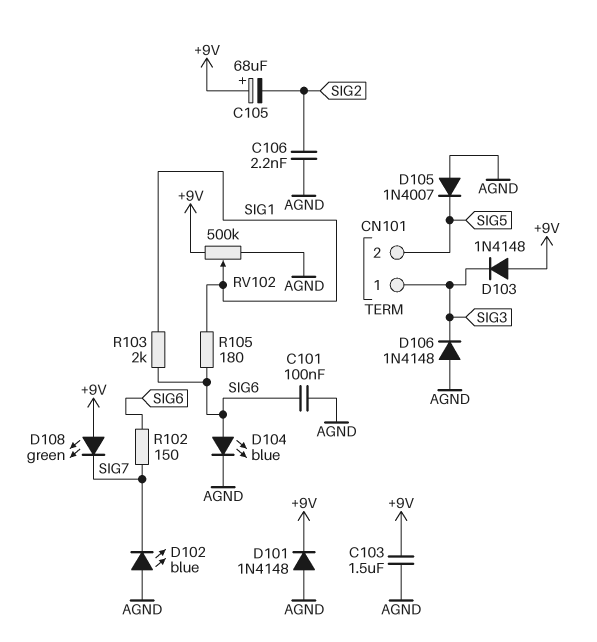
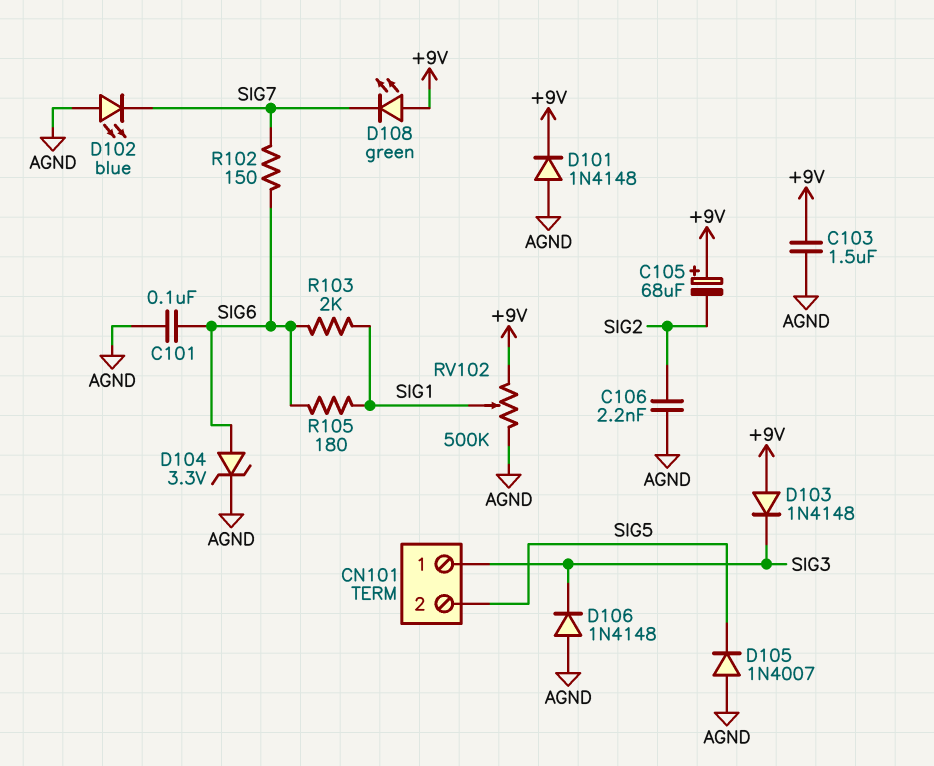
D104: LED blue (A SIG6, K AGND) -> zener 3.3V (A SIG6, K AGND)

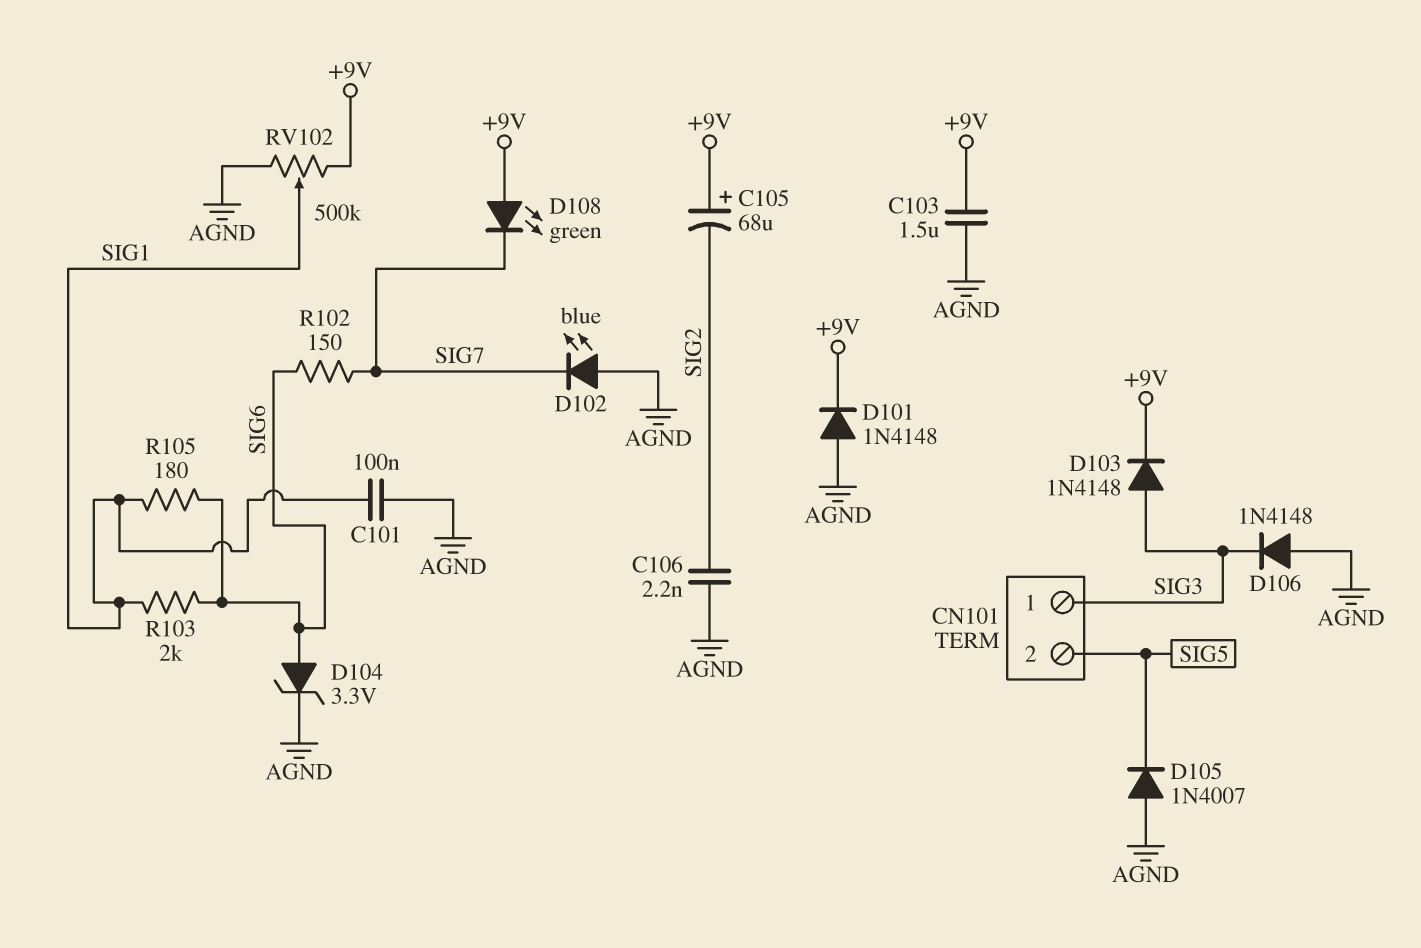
C101: 100nF (AGND, SIG6) -> 100nF (AGND, SIG1)
D103: diode 1N4148 (A +9V, K SIG3) -> diode 1N4148 (A SIG3, K +9V)

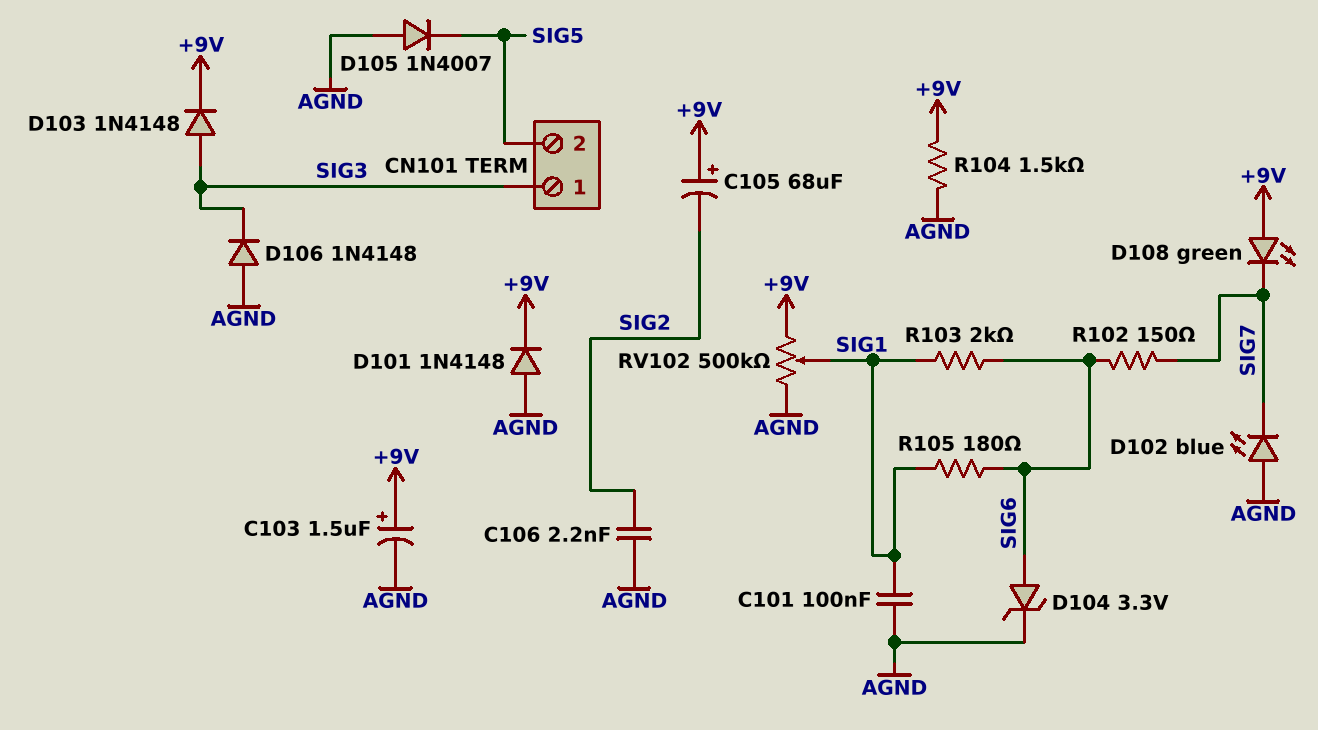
C103: 1.5uF (+9V, AGND) -> 1.5uF (plus +9V, minus AGND)
R104: none -> 1.5k (+9V, AGND)

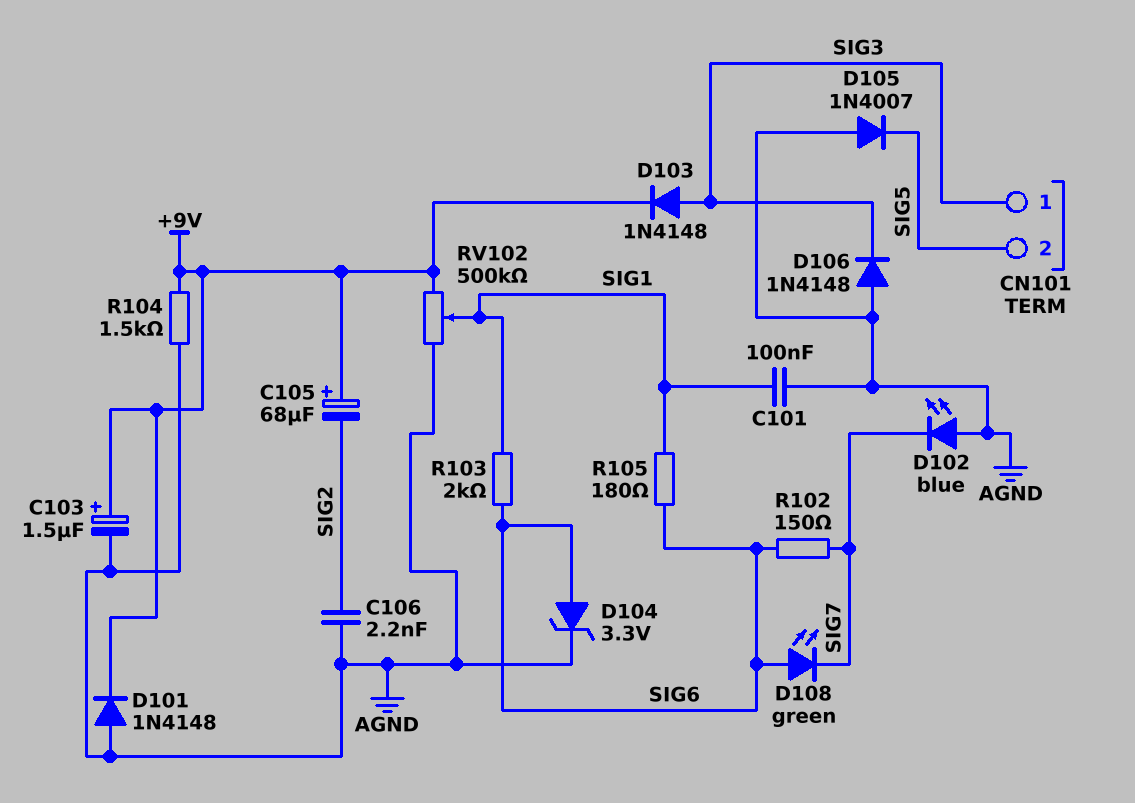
D108: LED green (A +9V, K SIG7) -> LED green (A SIG6, K SIG7)

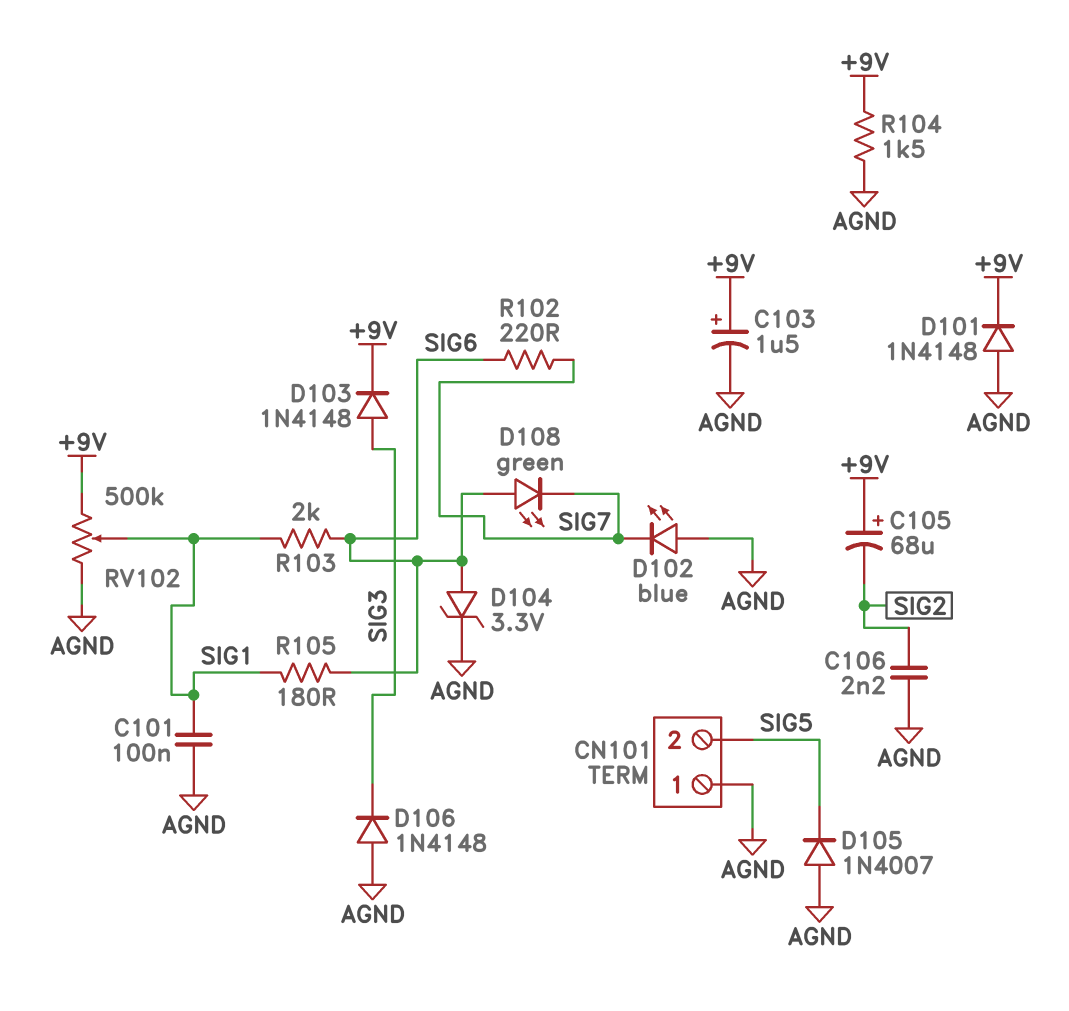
CN101 pin 1: SIG3 -> AGND
R102: 150 (SIG6, SIG7) -> 220 (SIG6, SIG7)

